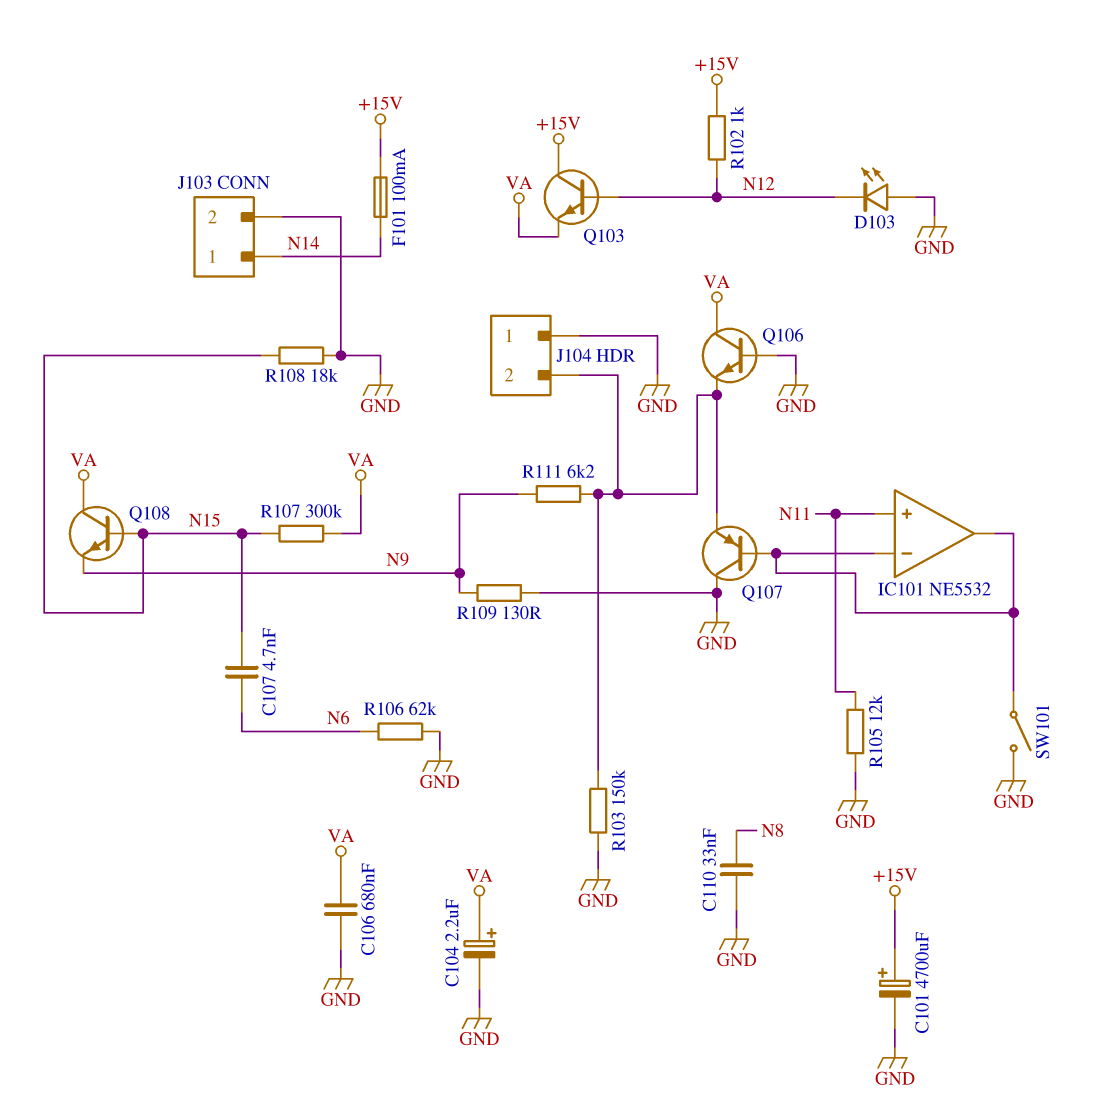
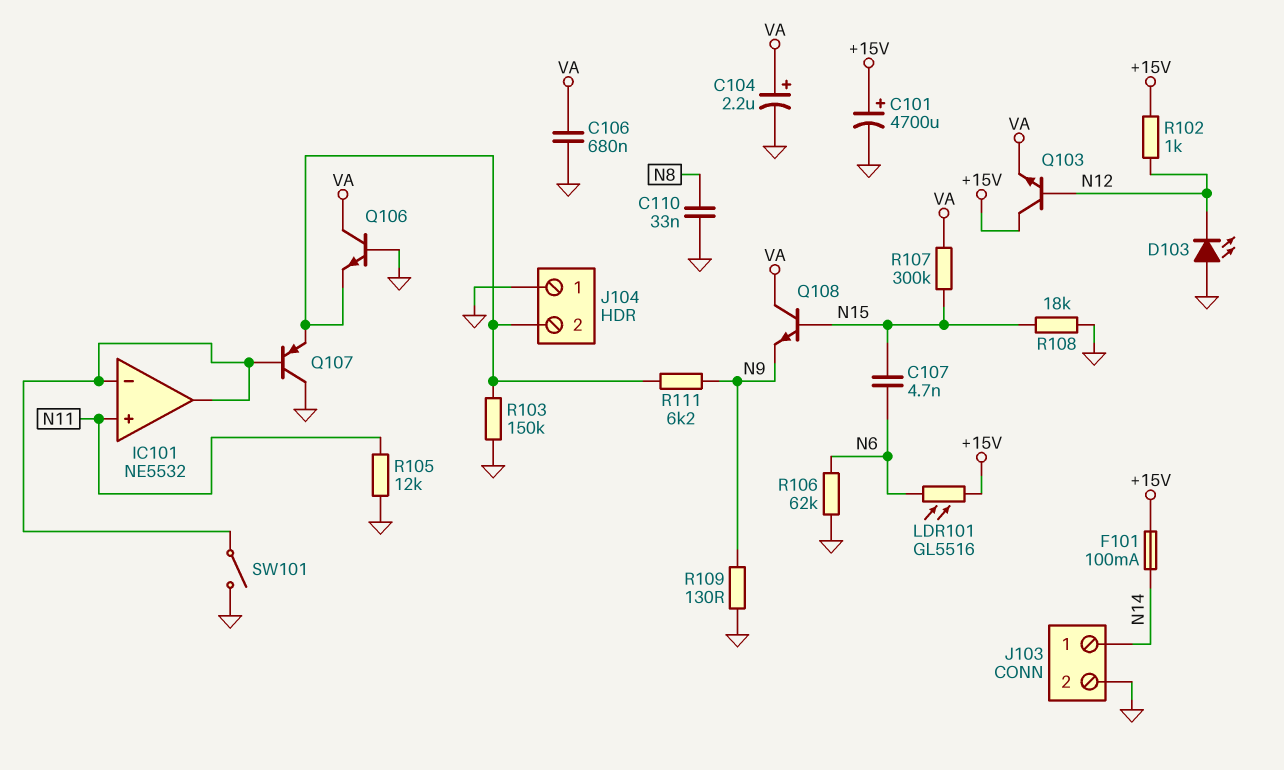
LDR101: none -> GL5516 (+15V, N6)

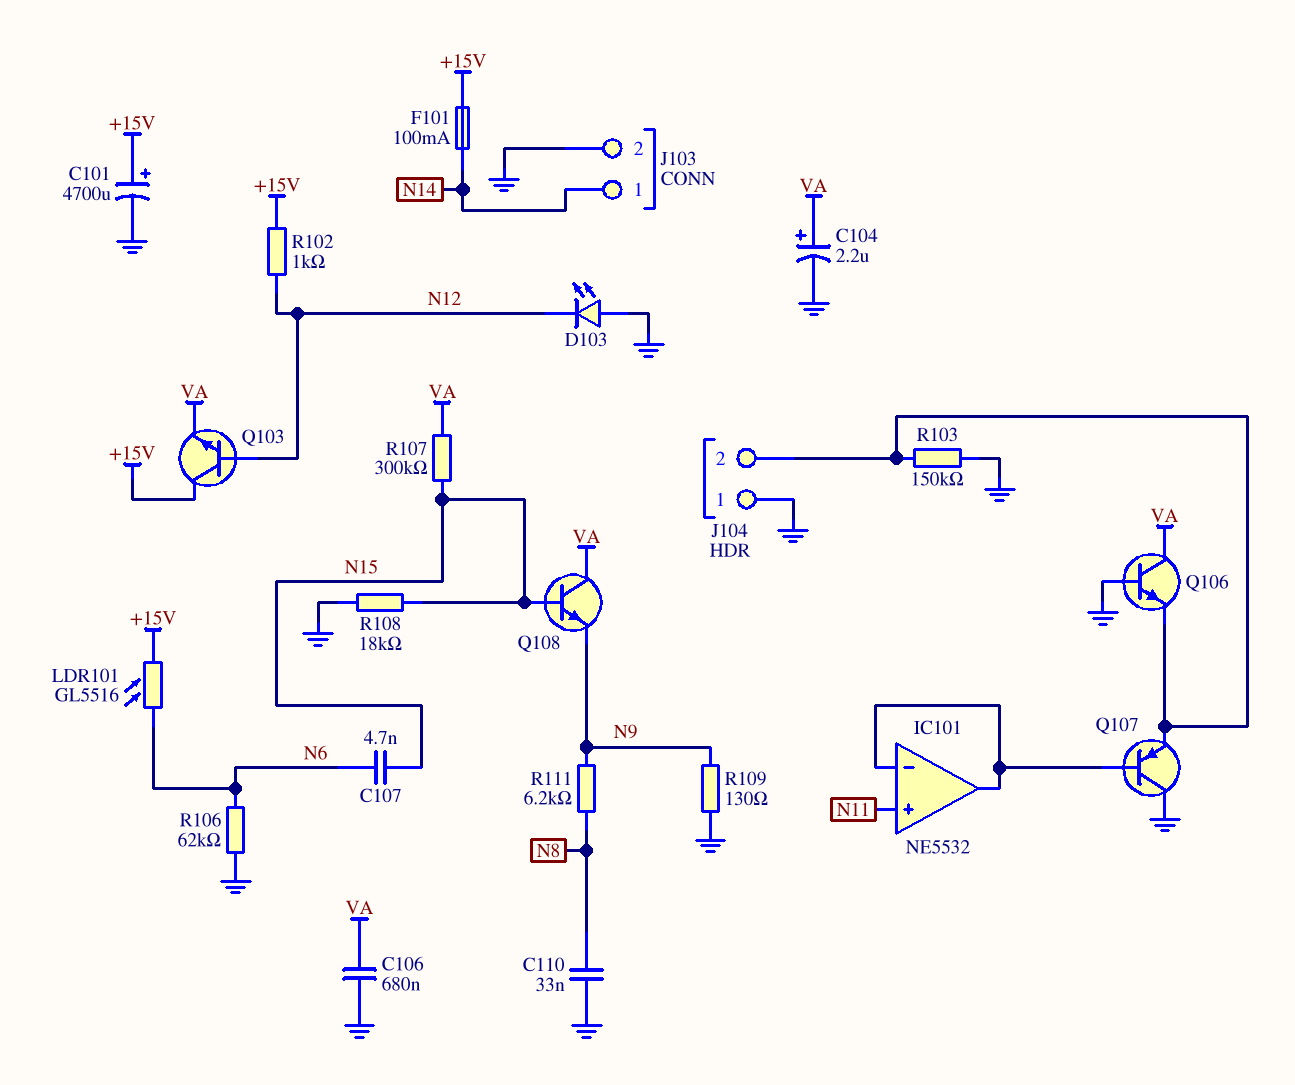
R105: 12k (GND, N11) -> none
R111: 6.2k (J104/2, N9) -> 6.2k (N8, N9)
SW101: switch (GND, IC101/in-) -> none

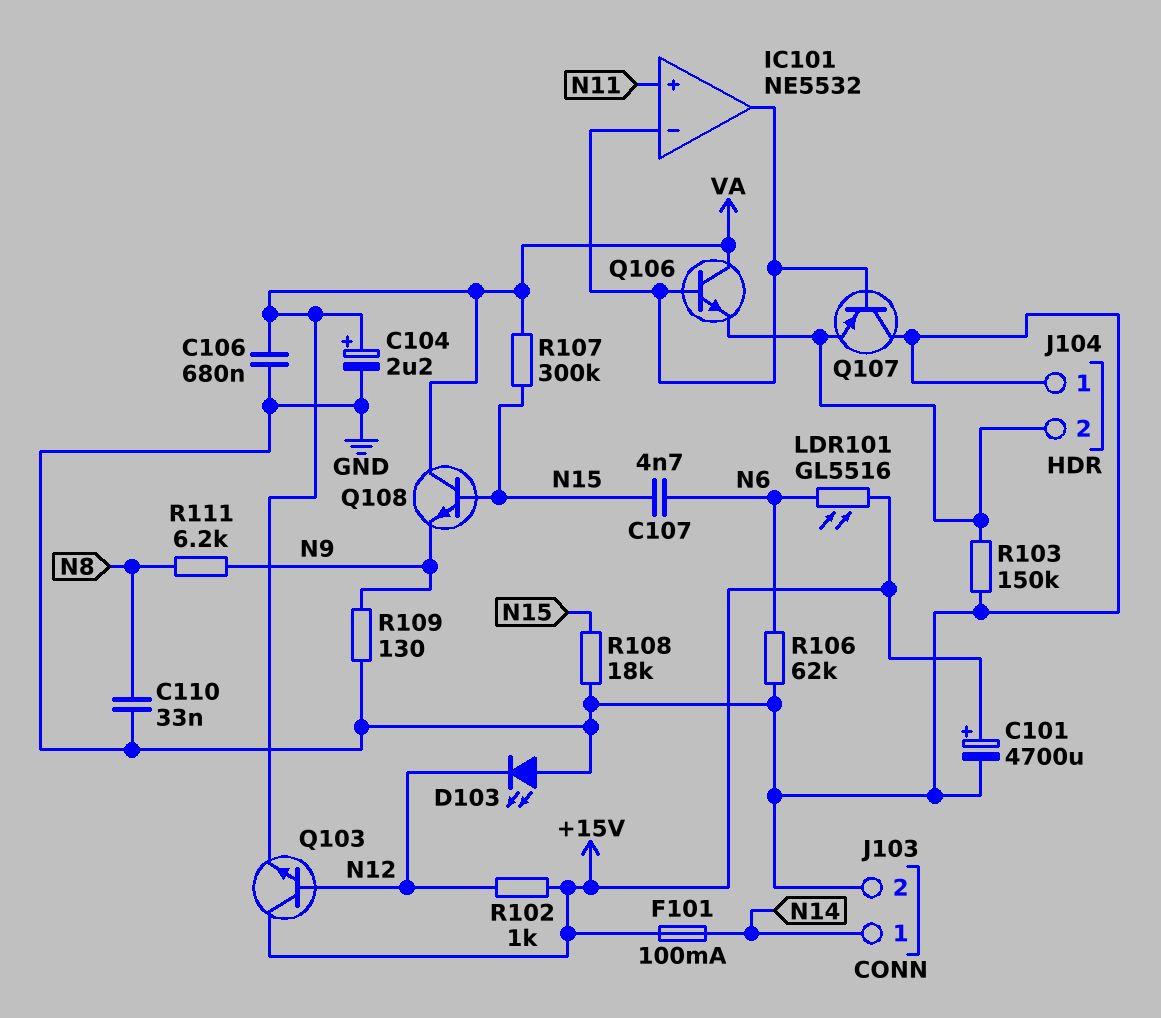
Q106: NPN (B GND, C VA, E J104/2) -> NPN (B IC101/in-, C VA, E J104/2)

